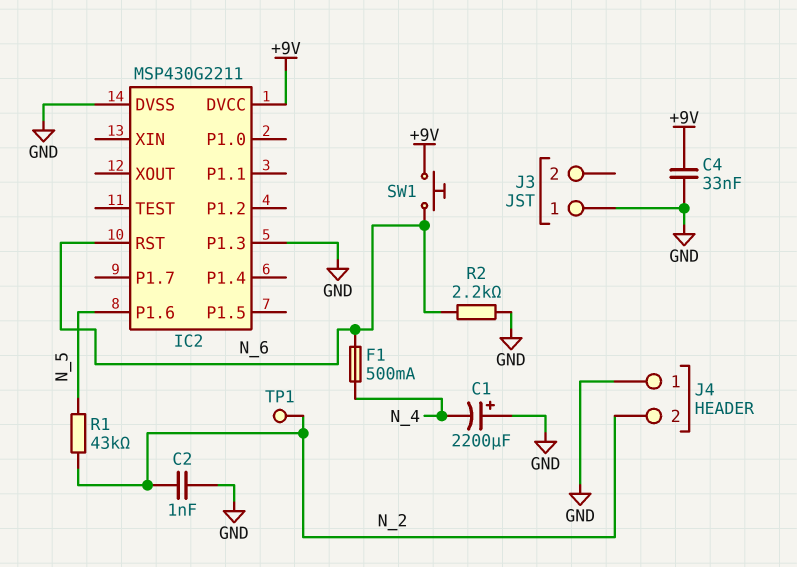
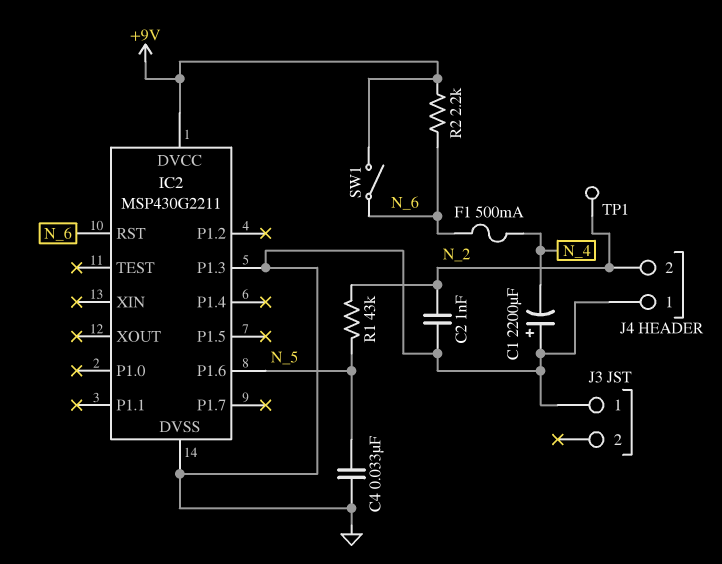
C4: 33nF (+9V, GND) -> 33nF (GND, N_5)
R2: 2.2k (GND, N_6) -> 2.2k (+9V, N_6)
SW1: button (+9V, N_6) -> switch (+9V, N_6)

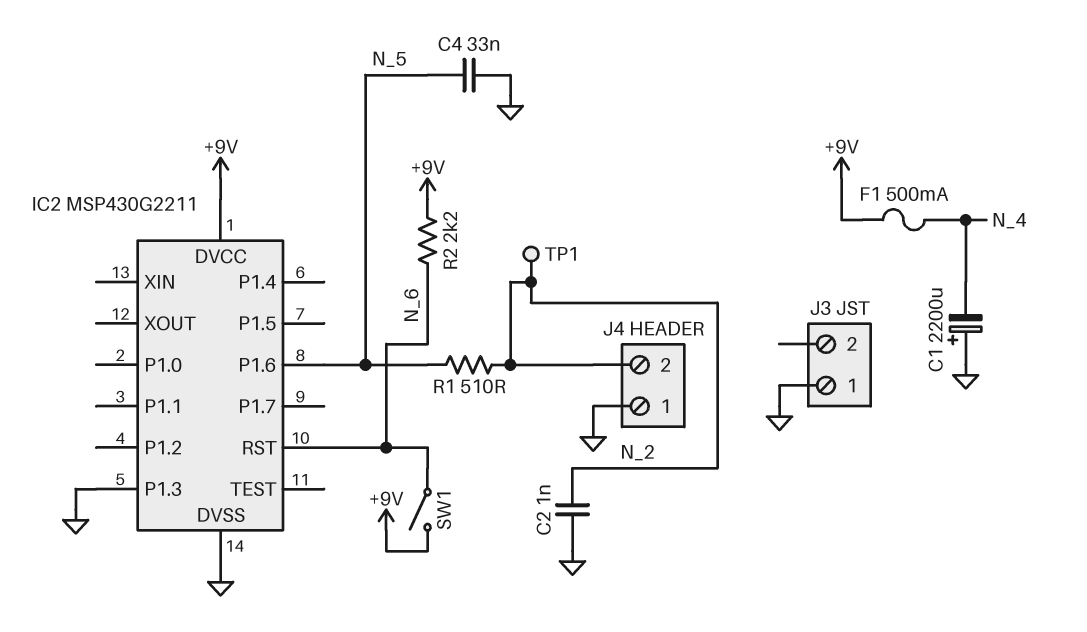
F1: 500mA (N_4, N_6) -> 500mA (+9V, N_4)
R1: 43k (N_2, N_5) -> 510 (N_2, N_5)

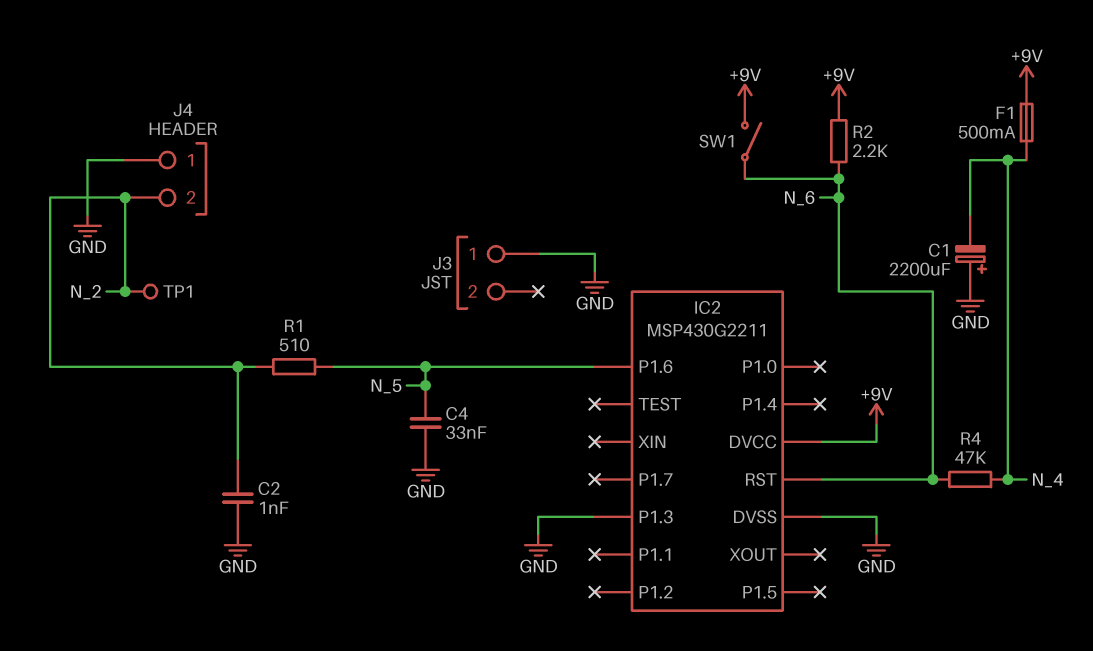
R4: none -> 47k (N_4, N_6)

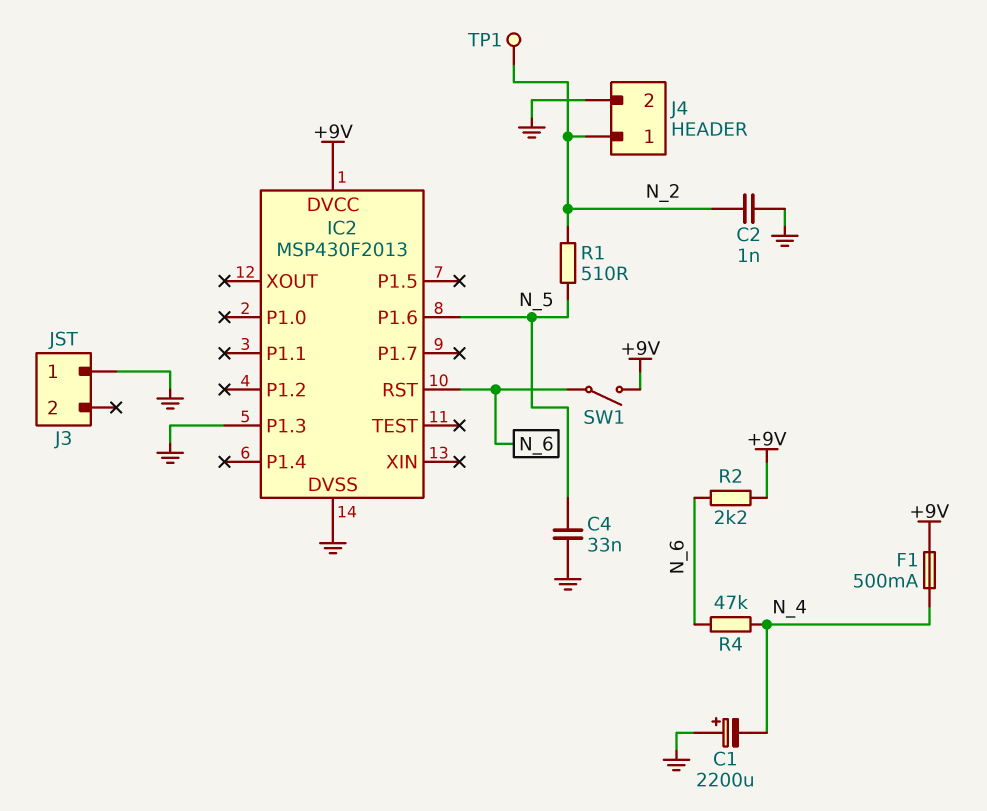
IC2: MSP430G2211 -> MSP430F2013
J4 pin 1: GND -> N_2
J4 pin 2: N_2 -> GND

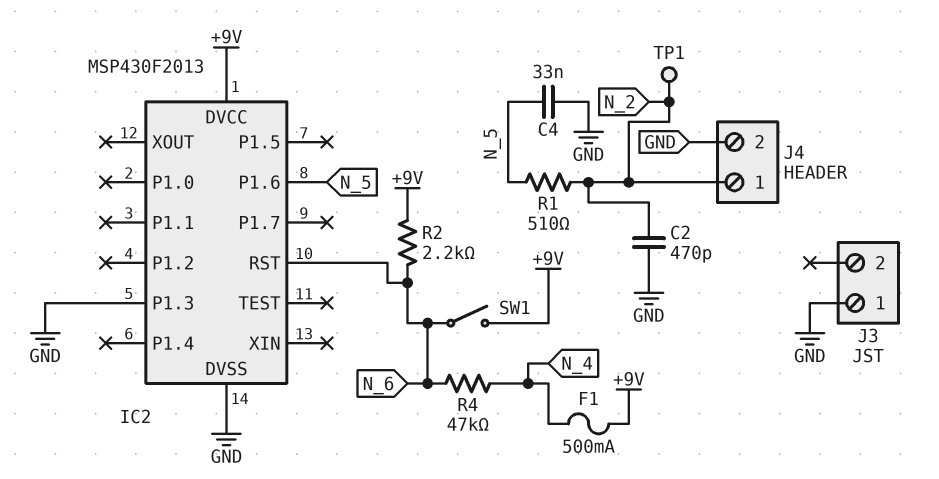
C1: 2200uF (plus GND, minus N_4) -> none
C2: 1nF (GND, N_2) -> 470pF (GND, N_2)

